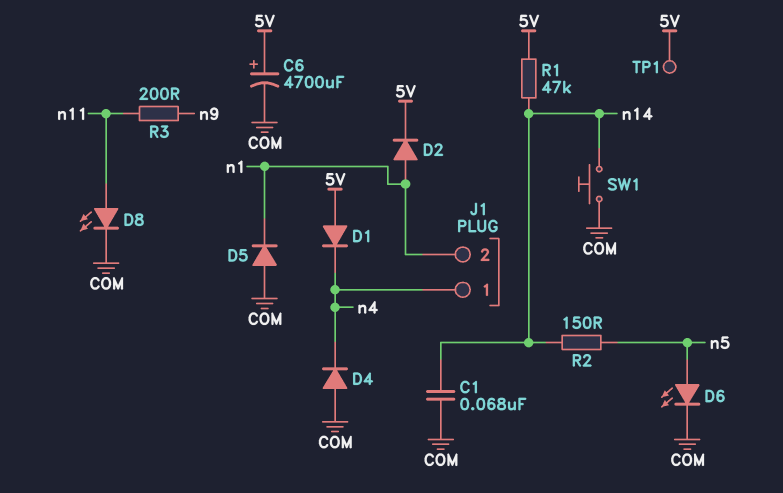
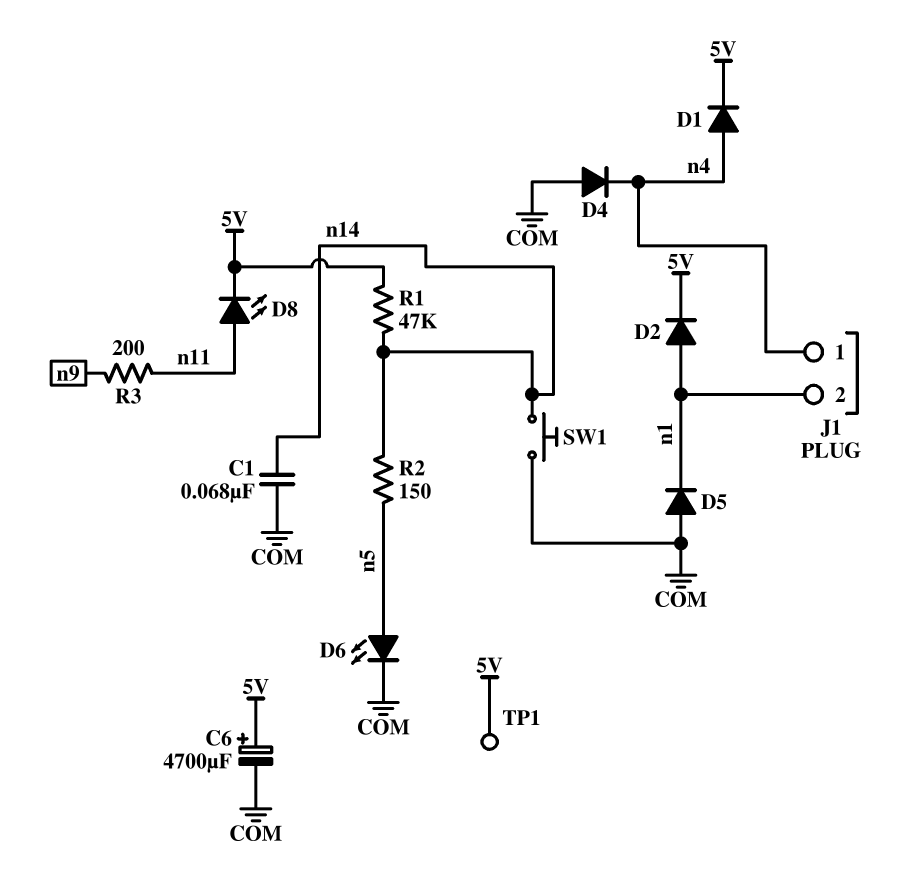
D1: diode (A 5V, K n4) -> diode (A n4, K 5V)
D8: LED (A n11, K COM) -> LED (A n11, K 5V)

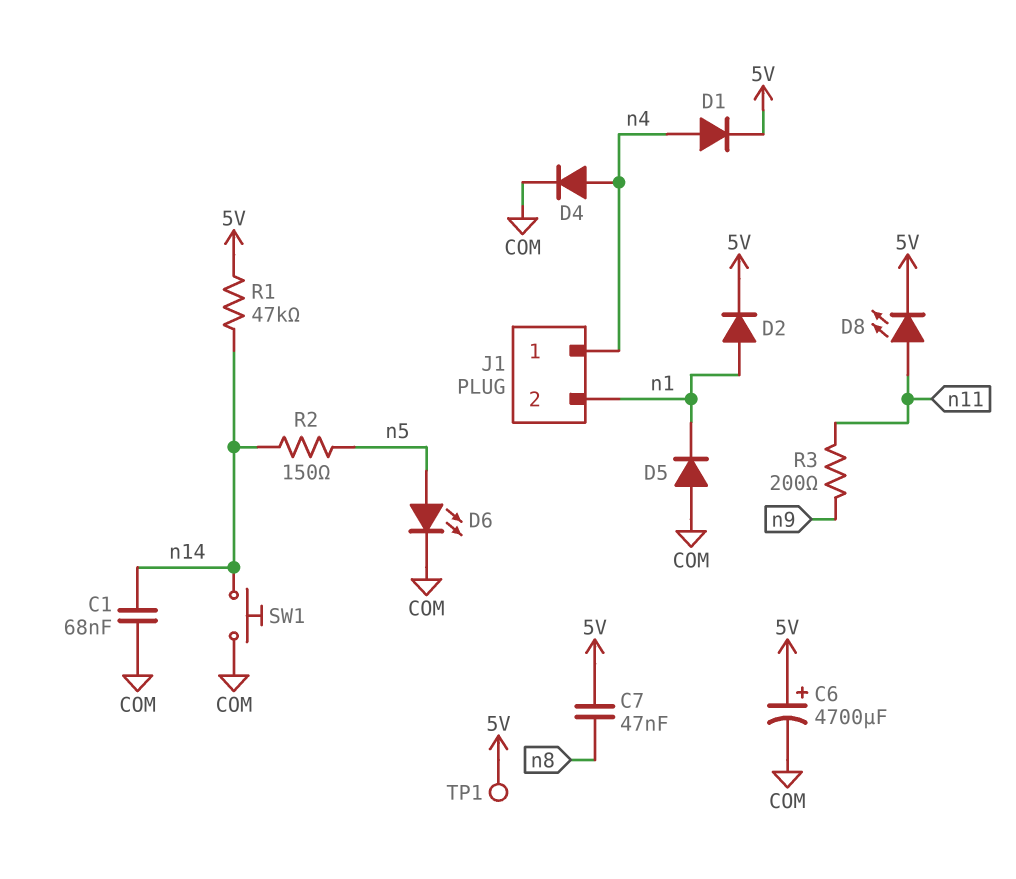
C7: none -> 47nF (5V, n8)
D4: diode (A COM, K n4) -> diode (A n4, K COM)

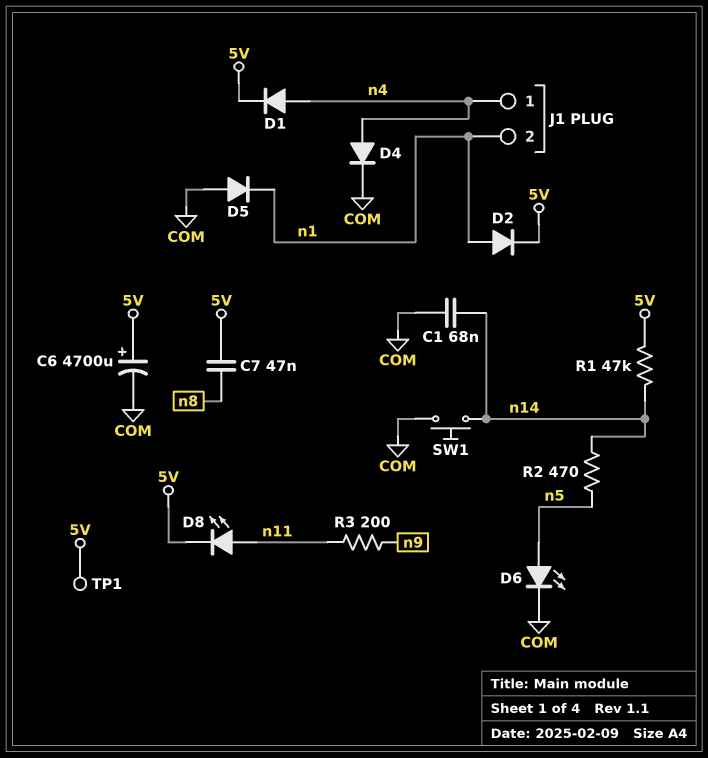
R2: 150 (n5, n14) -> 470 (n5, n14)

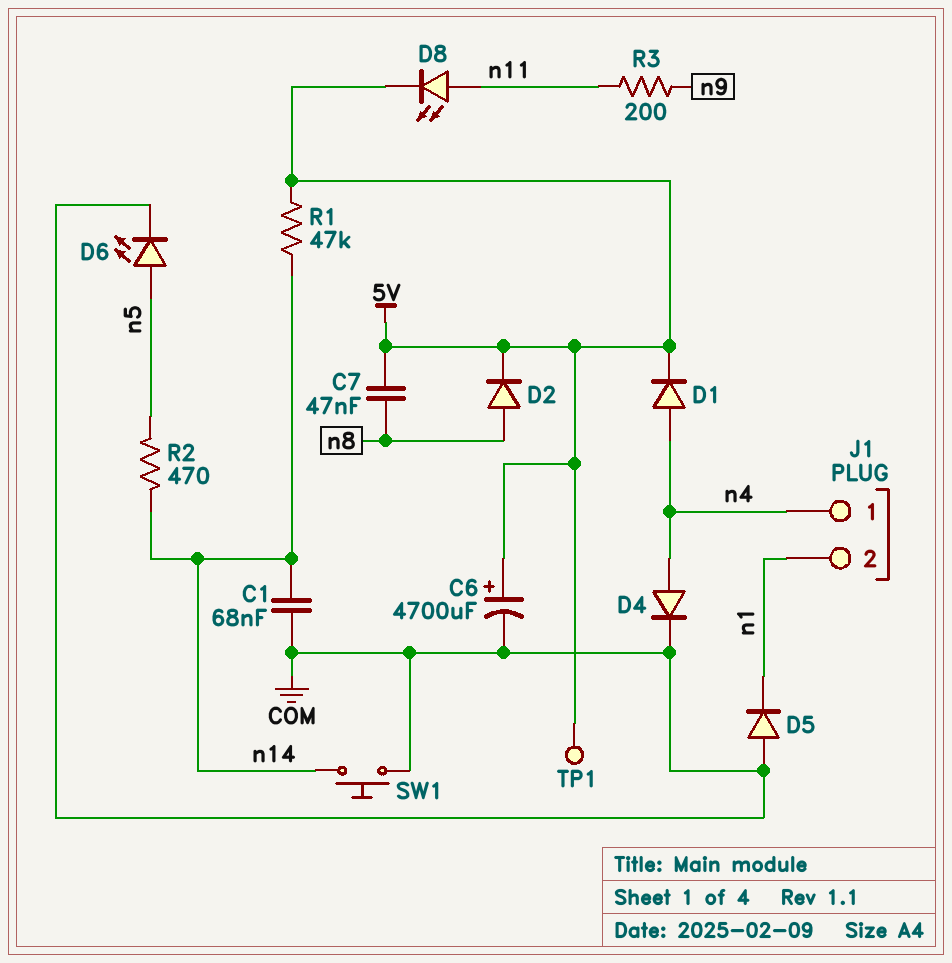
D2: diode (A n1, K 5V) -> diode (A n8, K 5V)

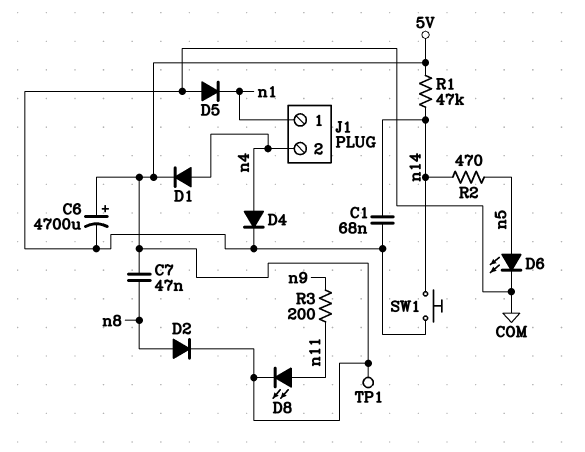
J1 pin 1: n4 -> n1
J1 pin 2: n1 -> n4

